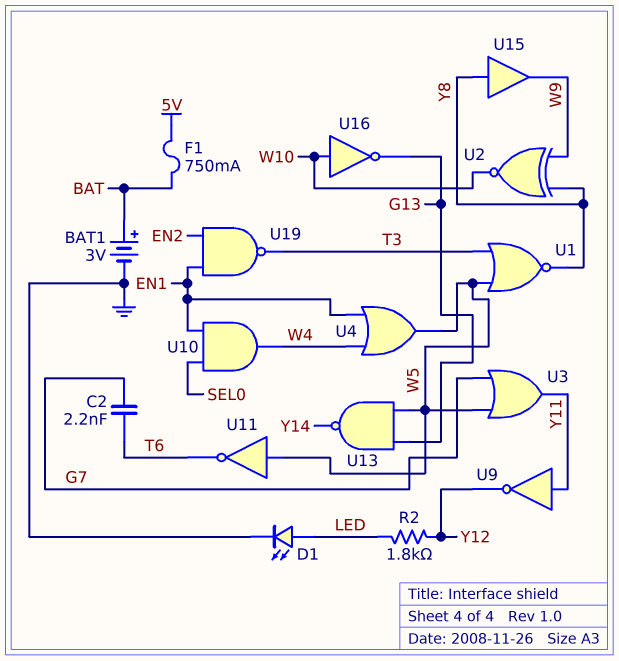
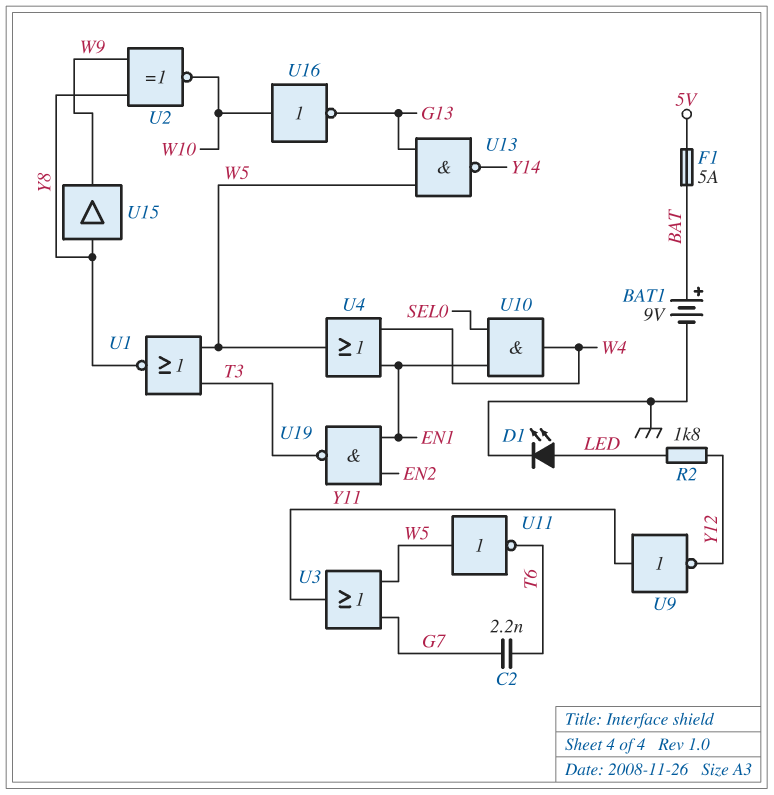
BAT1: 3V (plus BAT, minus GND) -> 9V (plus BAT, minus GND)
F1: 750mA (5V, BAT) -> 5A (5V, BAT)

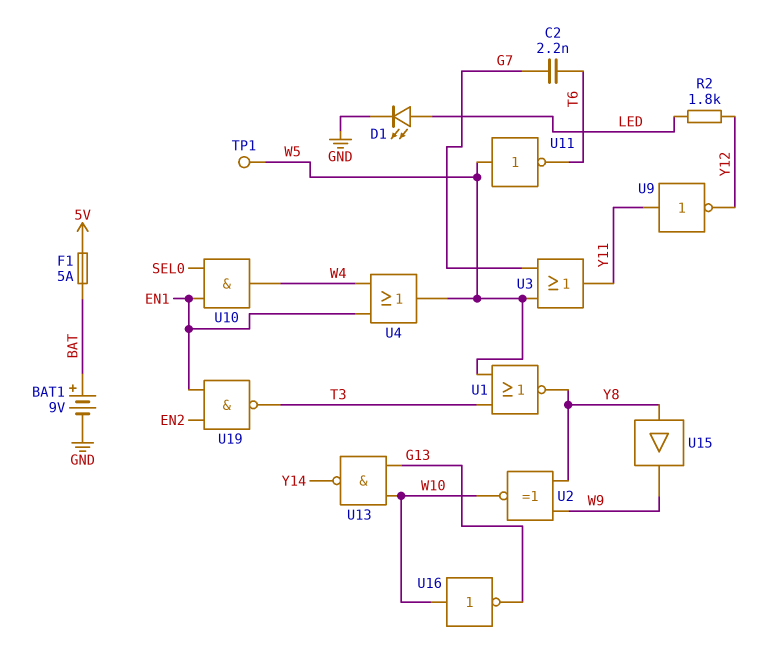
TP1: none -> test point (W5)
U13: NAND (in G13, in W5, out Y14) -> NAND (in G13, in W10, out Y14)

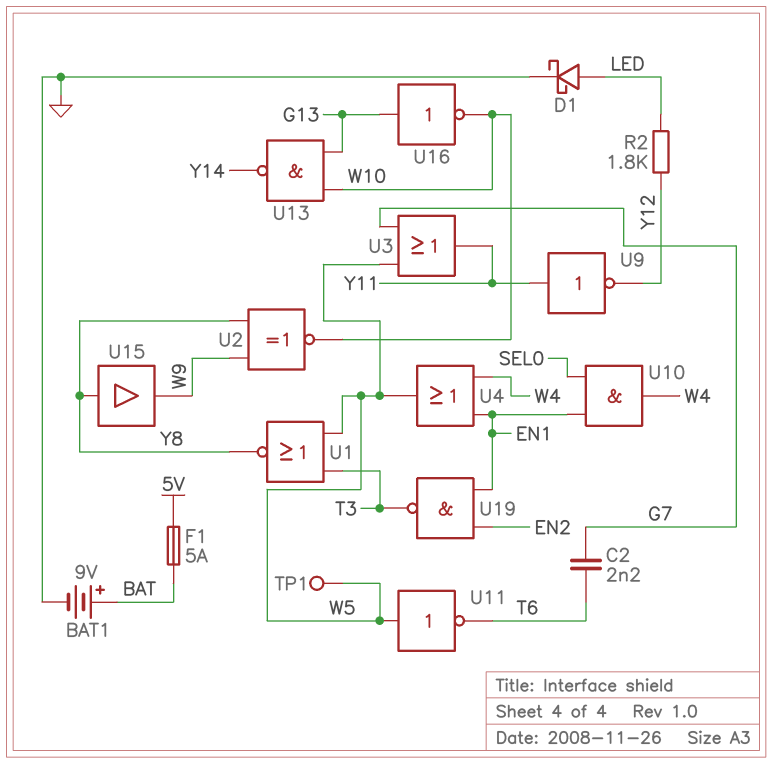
D1: LED (A LED, K GND) -> schottky (A LED, K GND)
U16: NOT (in W10, out G13) -> NOT (in G13, out W10)

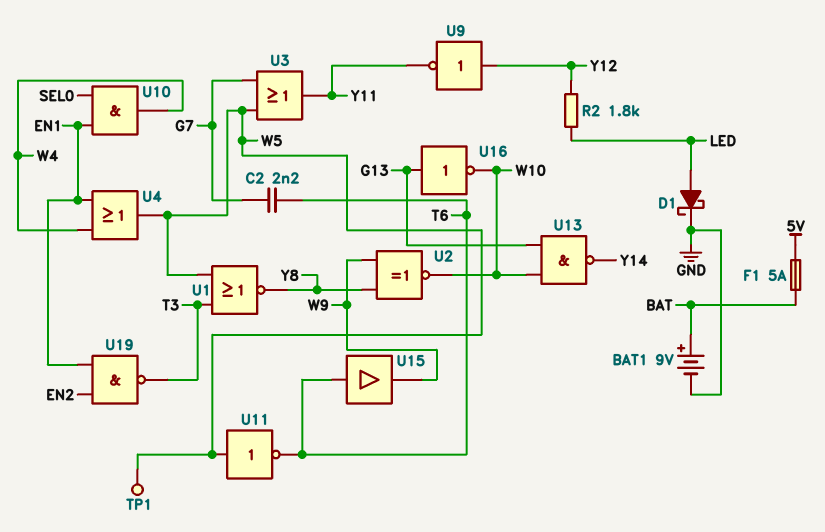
U9: NOT (in Y11, out Y12) -> NOT (in Y12, out Y11)
U15: buffer (in Y8, out W9) -> buffer (in T6, out W9)

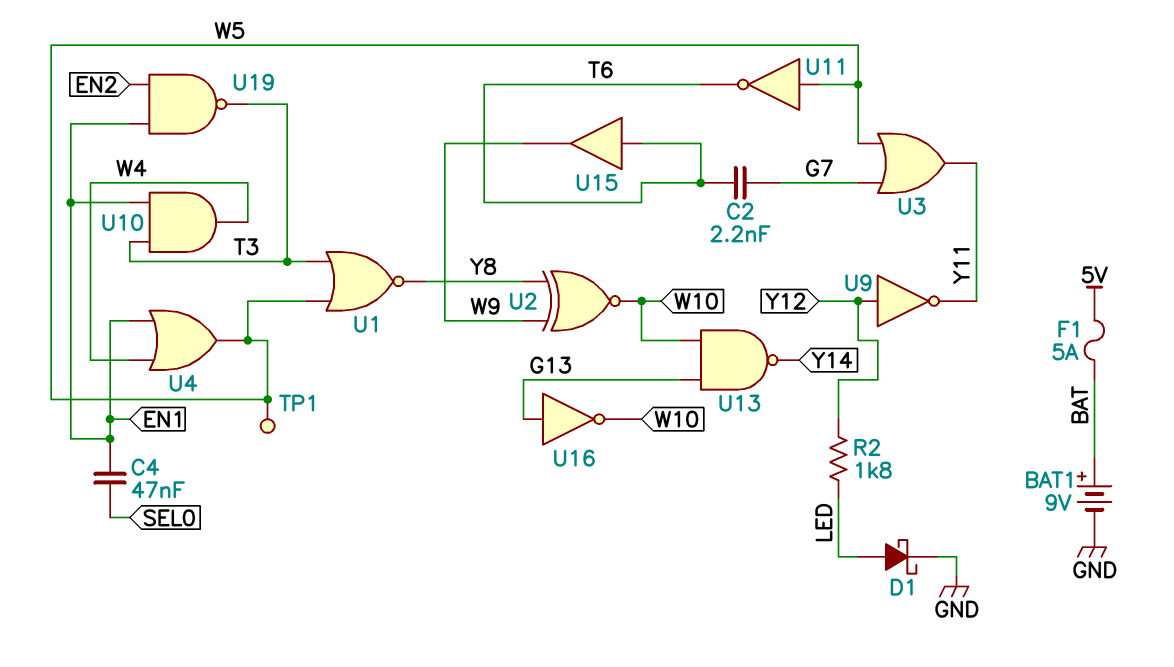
C4: none -> 47nF (EN1, SEL0)
U10: AND (in EN1, in SEL0, out W4) -> AND (in EN1, in T3, out W4)

